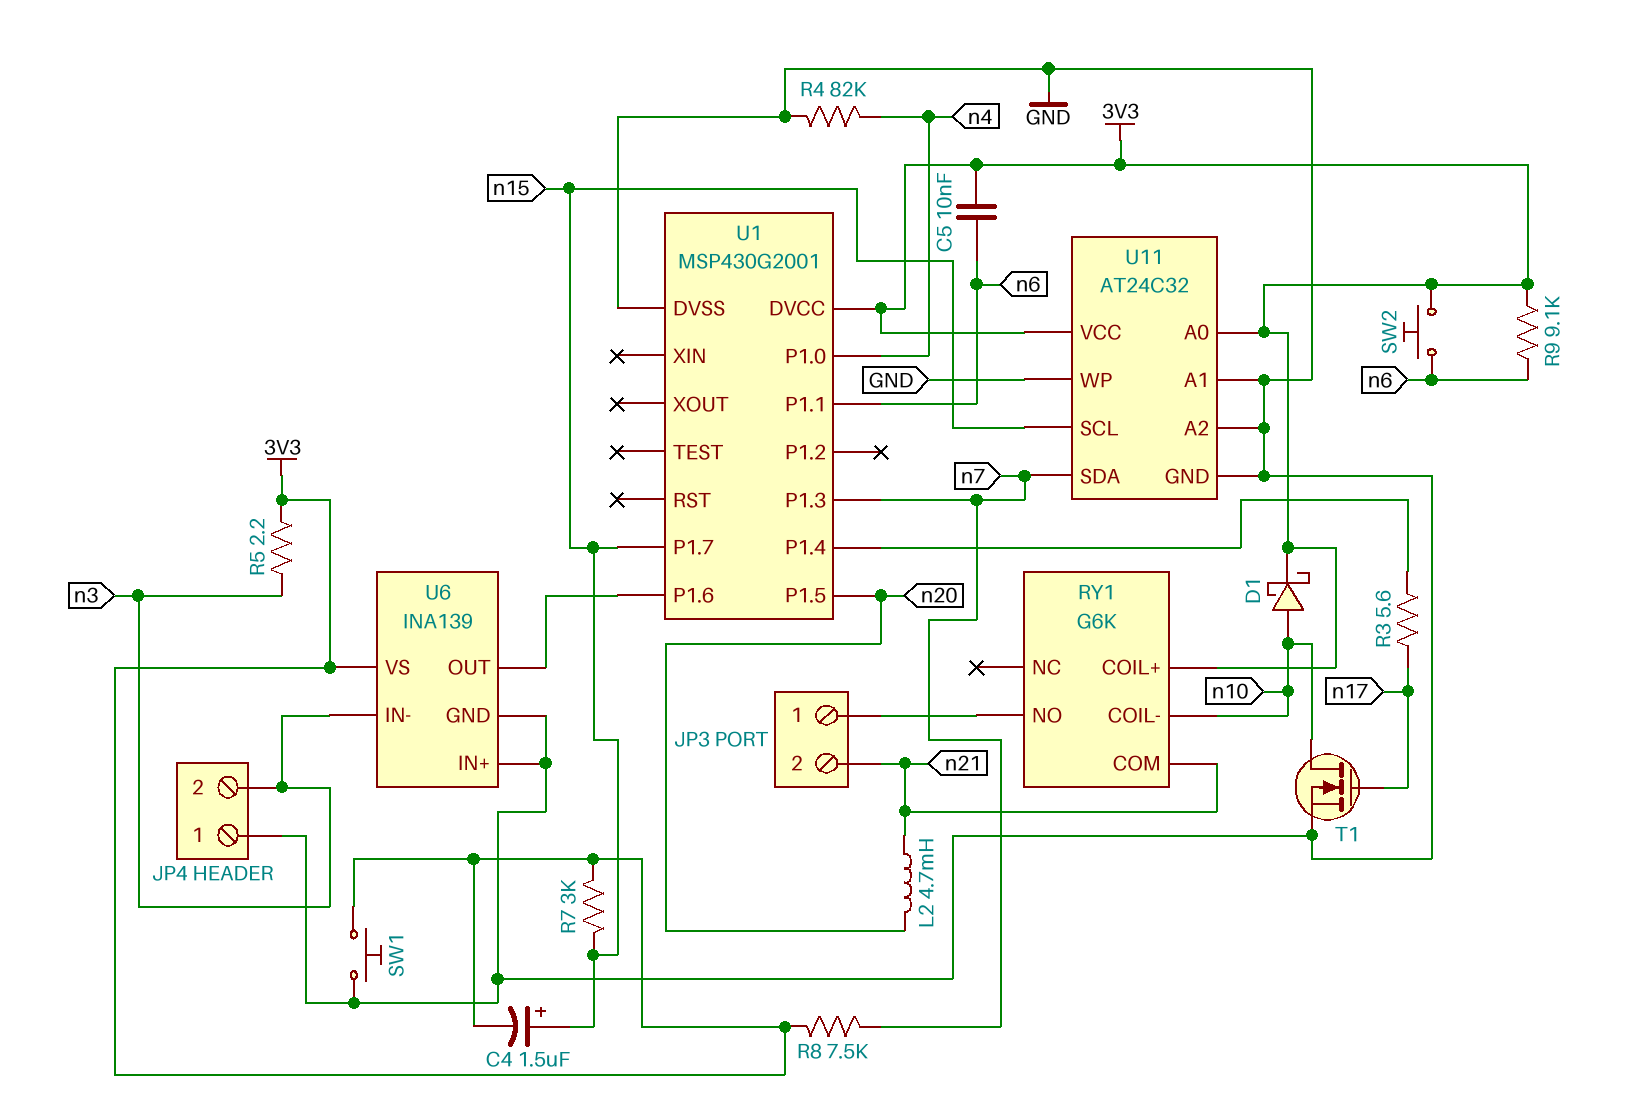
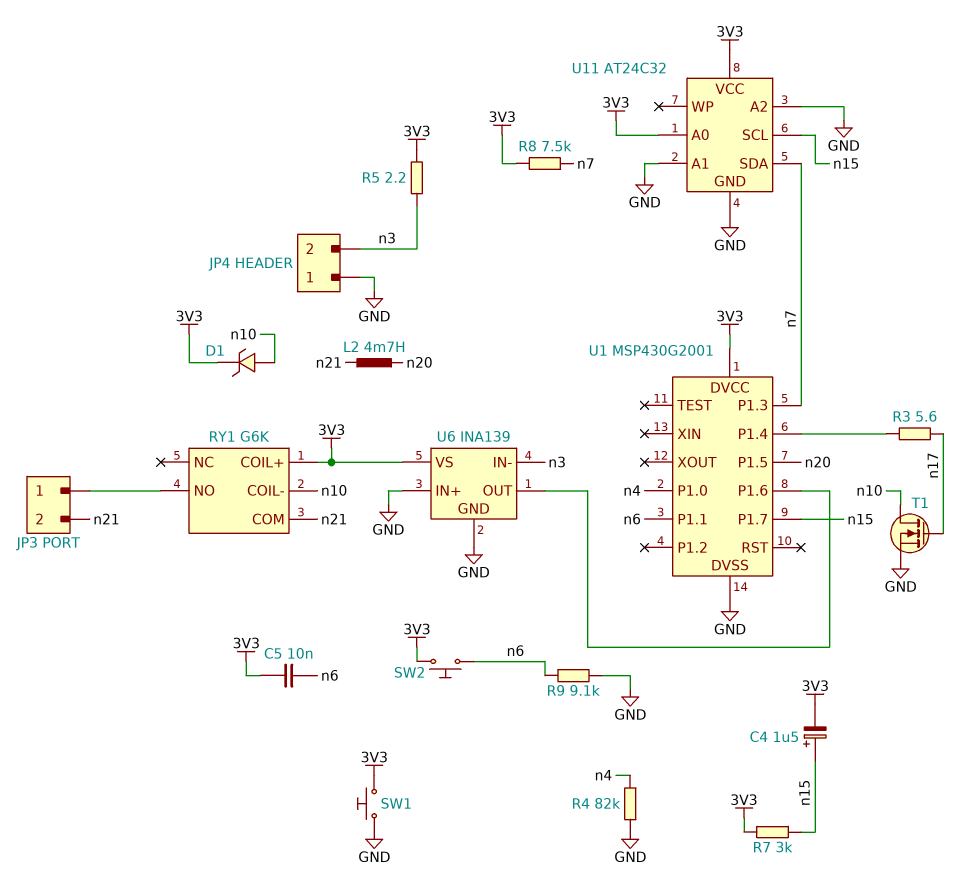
D1: schottky (A n10, K 3V3) -> zener (A n10, K 3V3)
R9: 9.1k (3V3, n6) -> 9.1k (GND, n6)
U11 pin WP: GND -> none

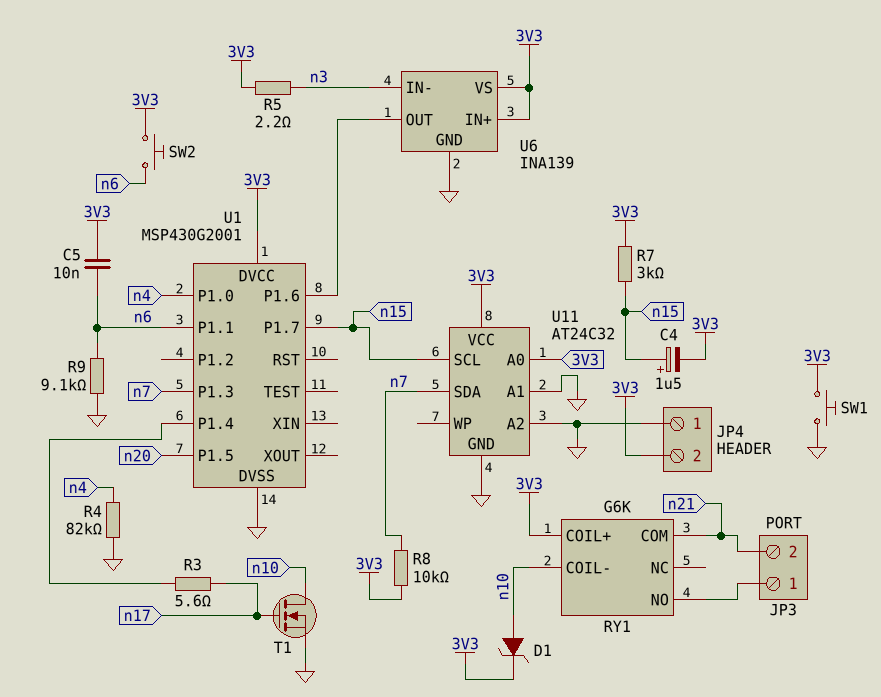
JP4 pin 2: n3 -> 3V3
L2: 4.7mH (n20, n21) -> none
R8: 7.5k (3V3, n7) -> 10k (3V3, n7)
U6 pin IN+: GND -> 3V3

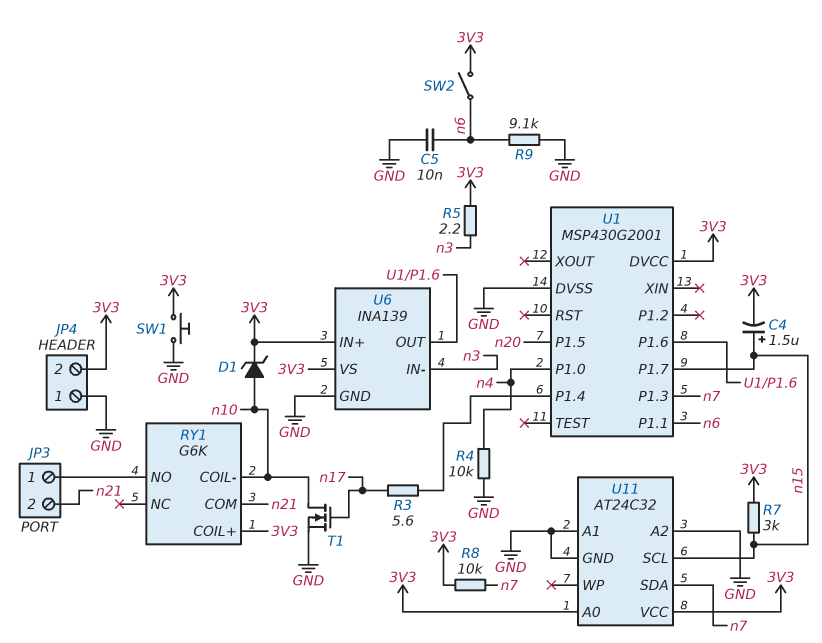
C5: 10nF (3V3, n6) -> 10nF (GND, n6)
R4: 82k (GND, n4) -> 10k (GND, n4)
SW2: button (3V3, n6) -> switch (3V3, n6)

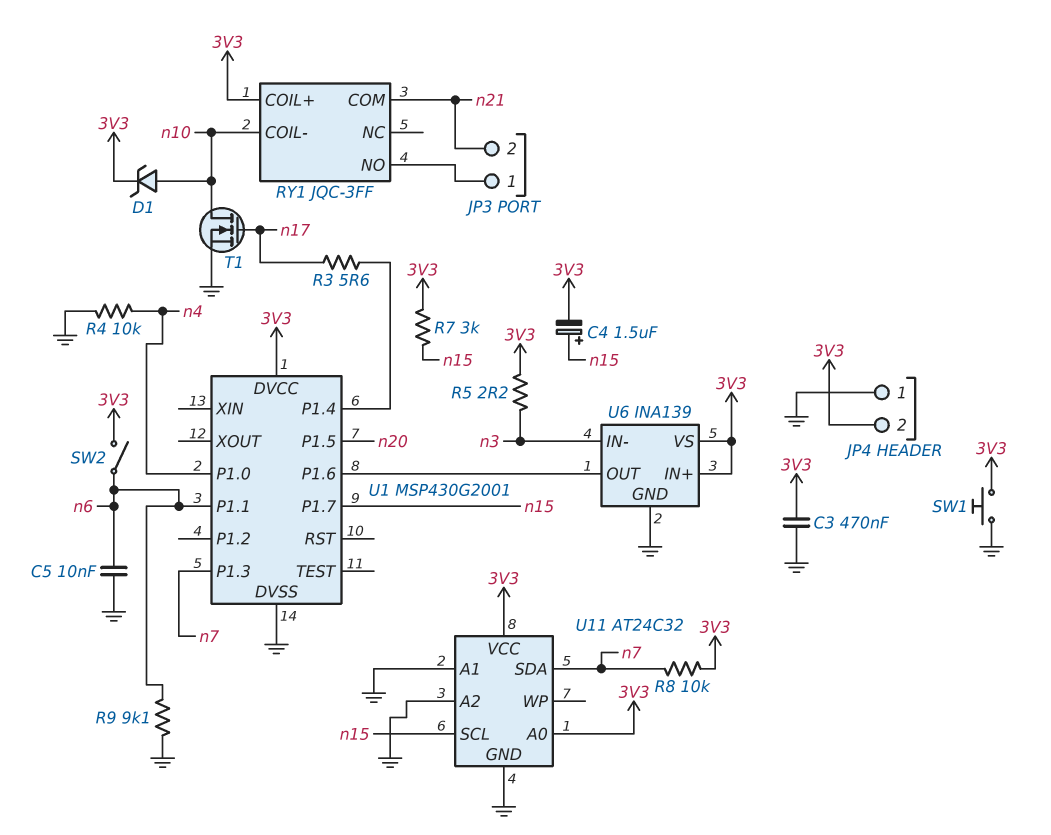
C3: none -> 470nF (3V3, GND)
RY1: G6K -> JQC-3FF

